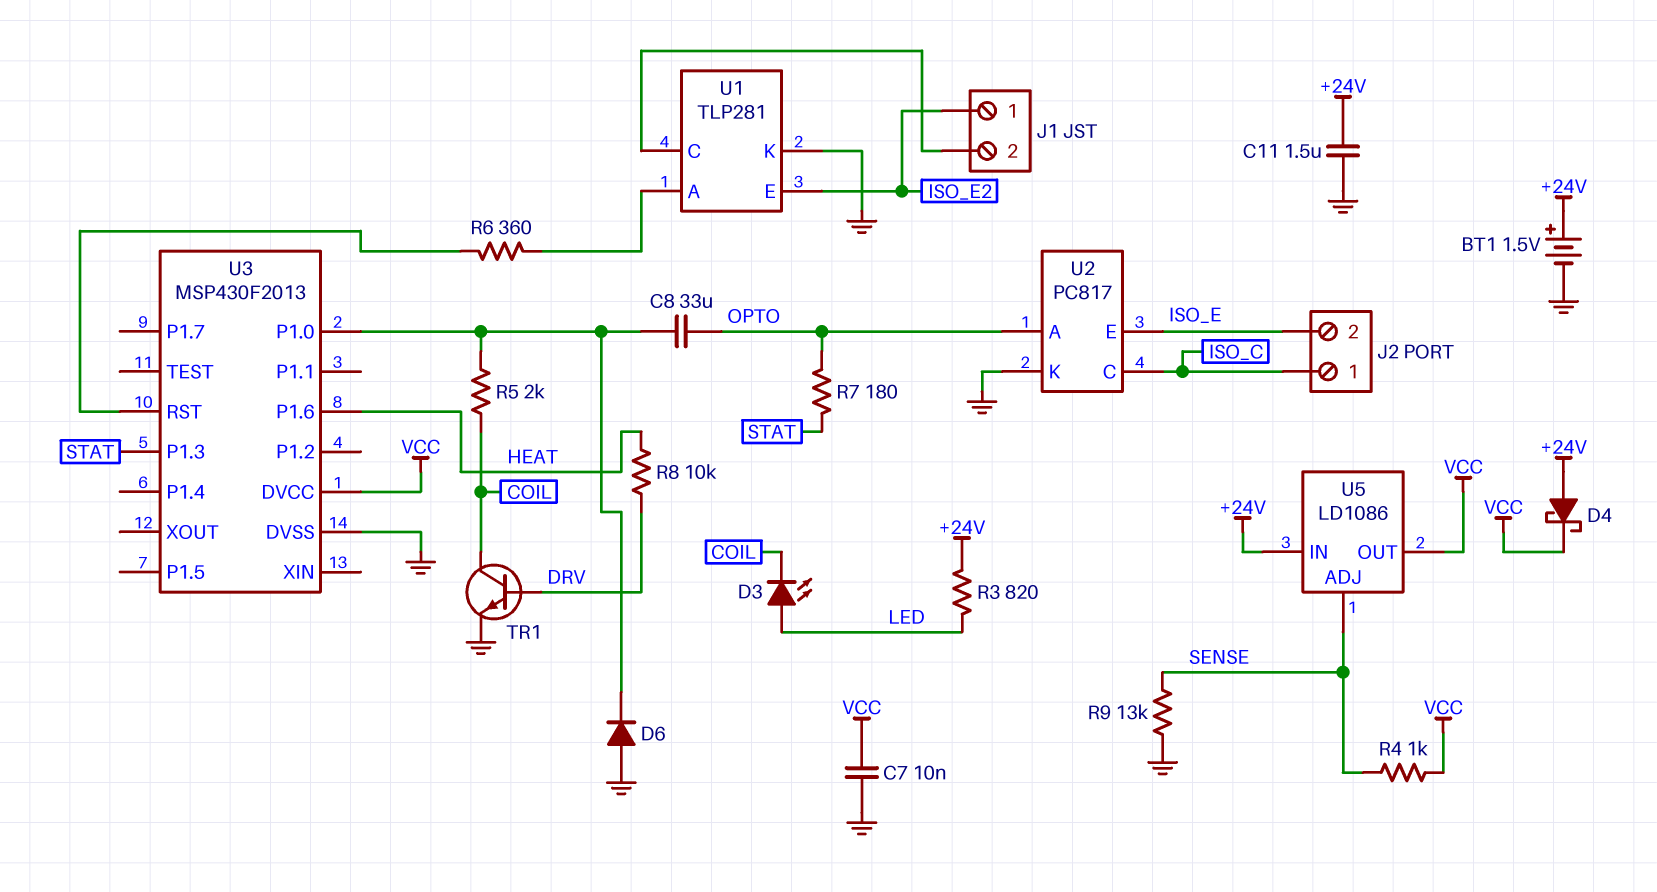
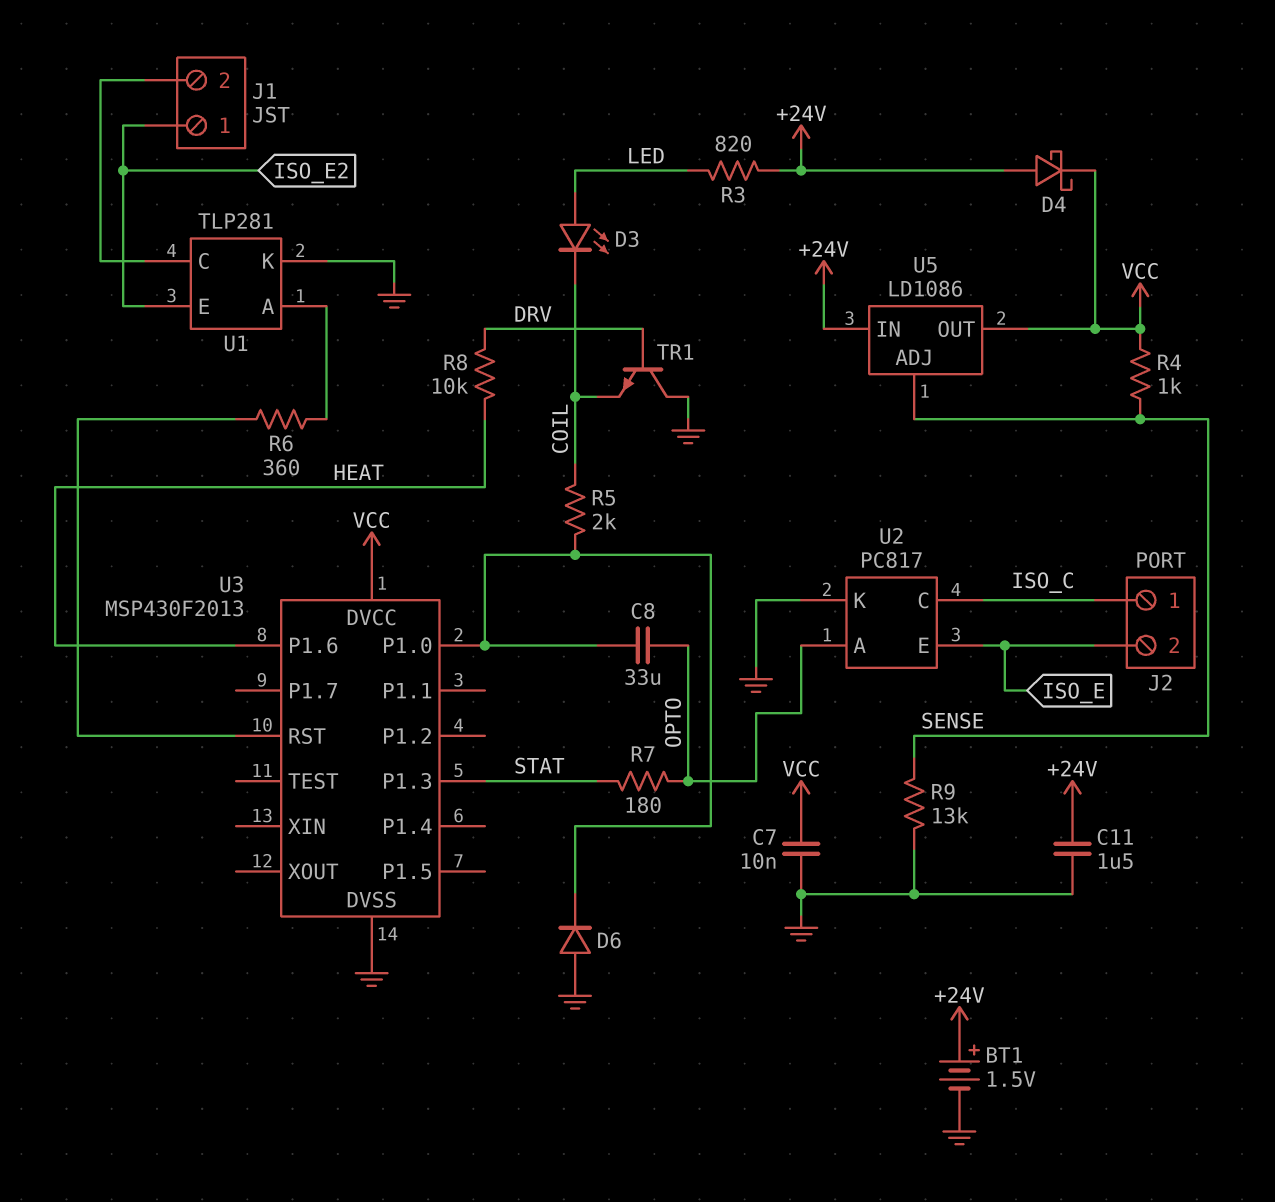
TR1: NPN (B DRV, C COIL, E GND) -> NPN (B DRV, C GND, E COIL)

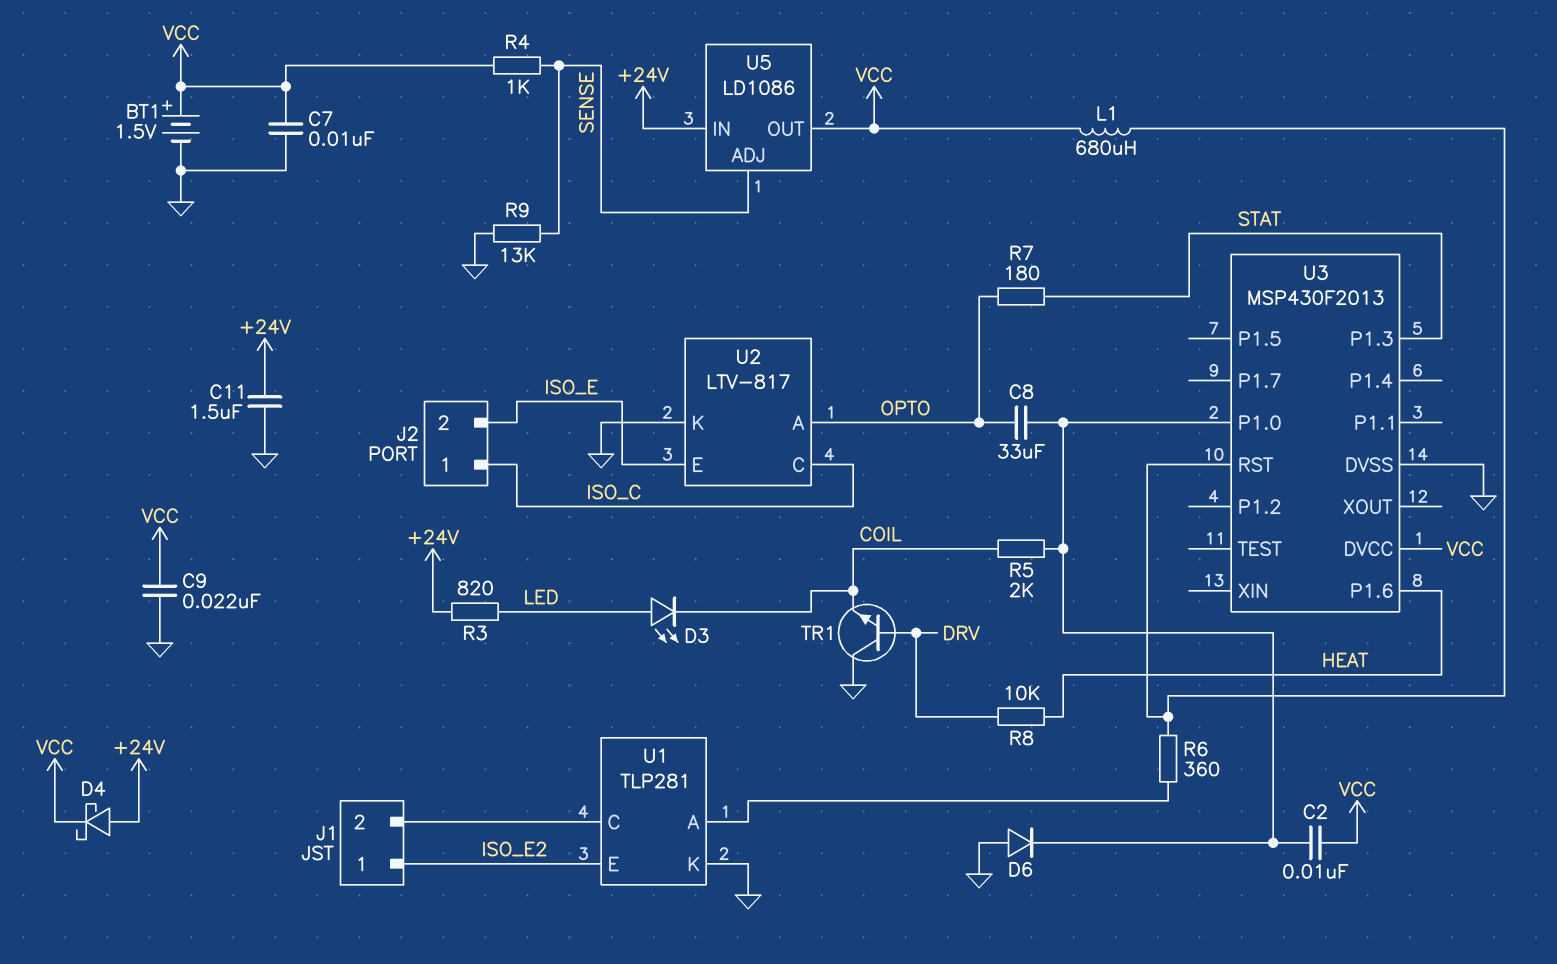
BT1: 1.5V (plus +24V, minus GND) -> 1.5V (plus VCC, minus GND)
C2: none -> 10nF (U3/P1.0, VCC)
C9: none -> 22nF (GND, VCC)
L1: none -> 680uH (U3/RST, VCC)
U2: PC817 -> LTV-817

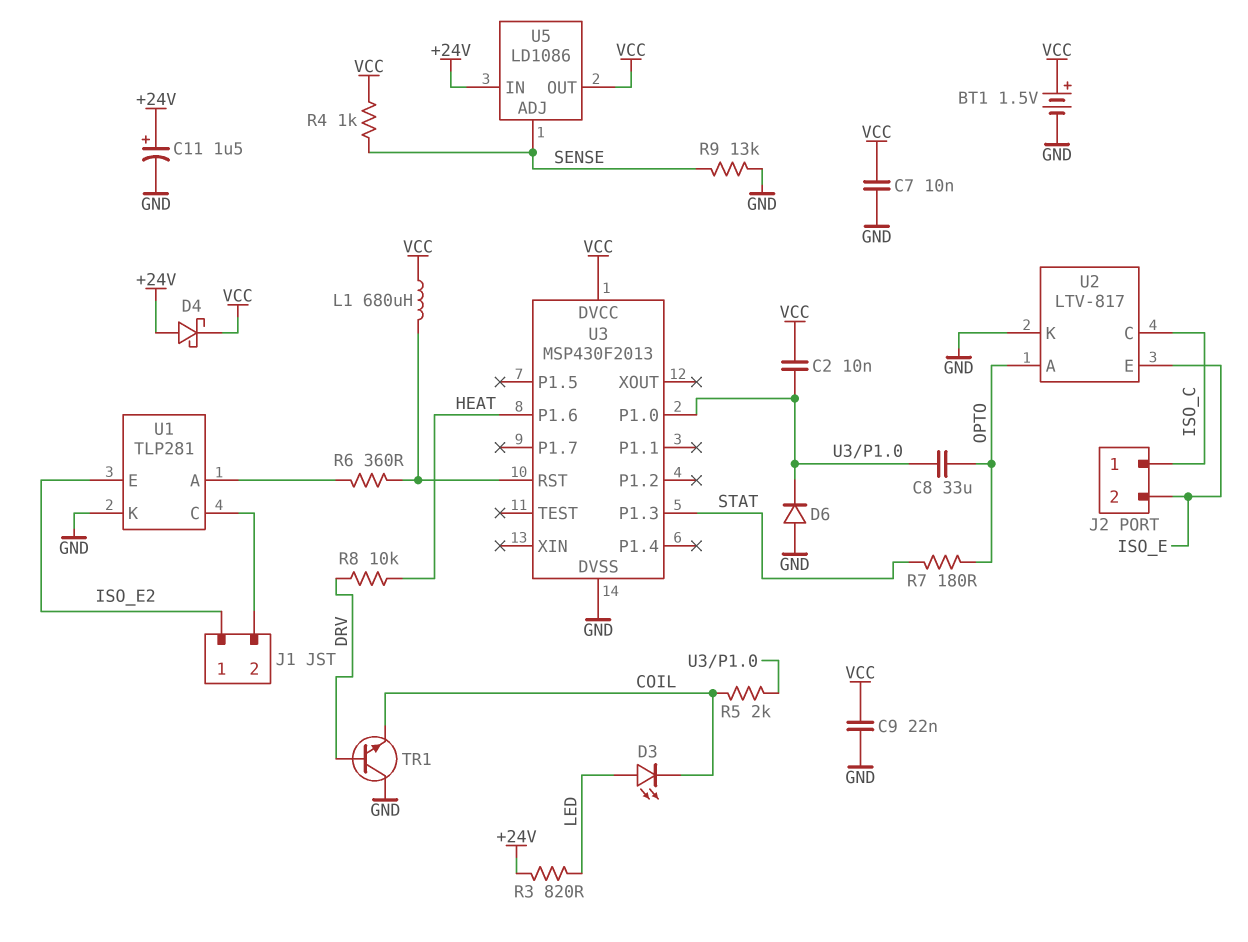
C11: 1.5uF (+24V, GND) -> 1.5uF (plus +24V, minus GND)

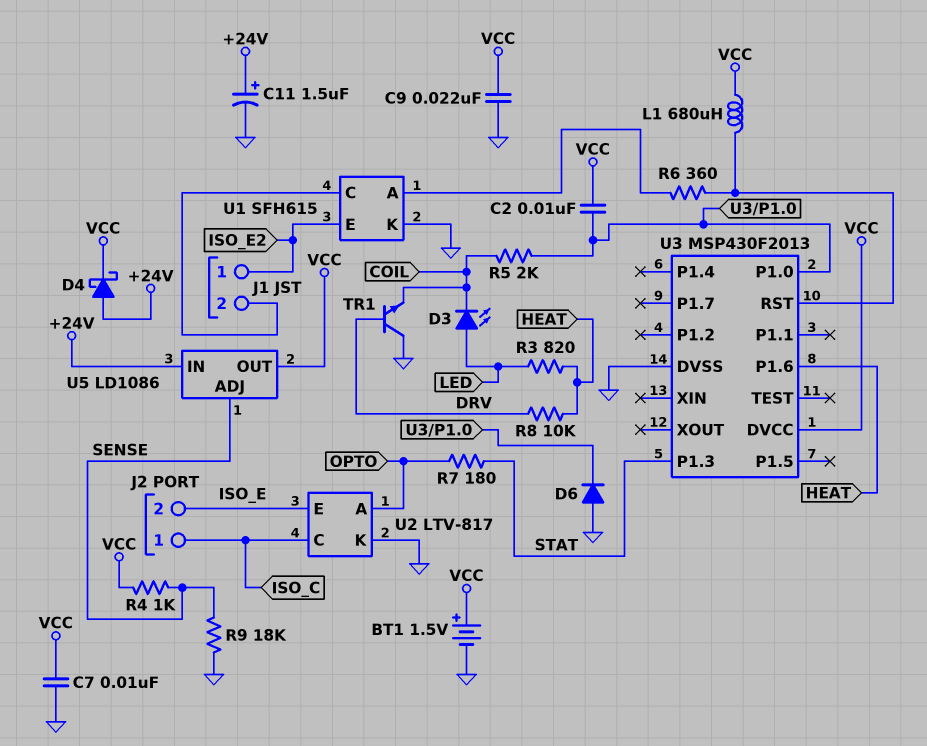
C8: 33uF (OPTO, U3/P1.0) -> none
R3: 820 (+24V, LED) -> 820 (HEAT, LED)
R9: 13k (GND, SENSE) -> 18k (GND, SENSE)
U1: TLP281 -> SFH615

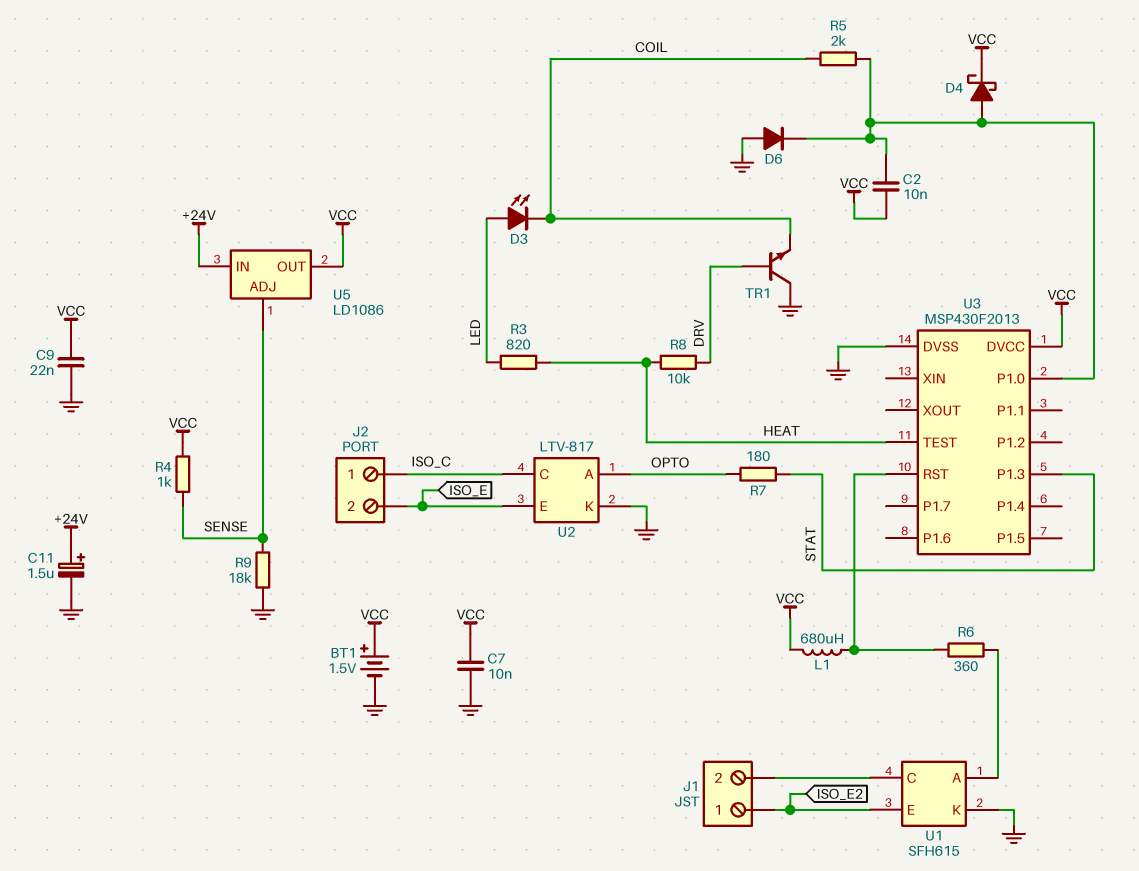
D4: schottky (A +24V, K VCC) -> schottky (A U3/P1.0, K VCC)
U3 pin P1.6: HEAT -> none
U3 pin TEST: none -> HEAT

